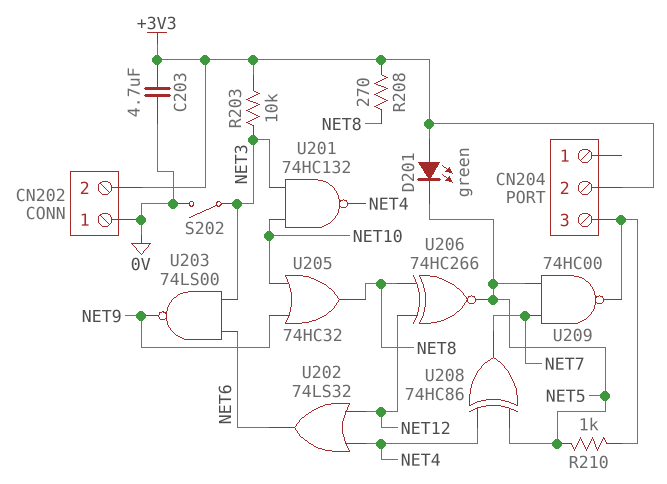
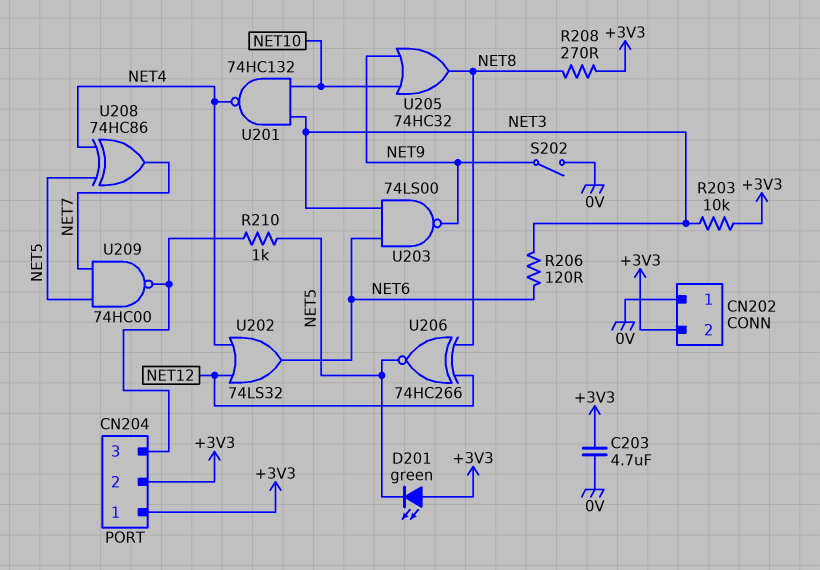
CN204 pin 1: none -> +3V3
R206: none -> 120 (NET3, NET6)
S202: switch (0V, NET3) -> switch (0V, NET9)

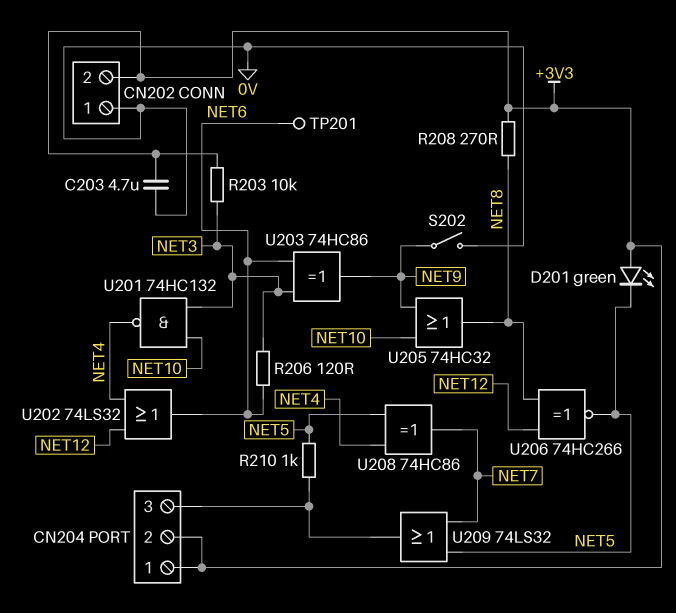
TP201: none -> test point (NET6)
U203: NAND 74LS00 (in NET3, in NET6, out NET9) -> XOR 74HC86 (in NET3, in NET6, out NET9)
U209: NAND 74HC00 (in NET5, in NET7, out CN204/3) -> OR 74LS32 (in NET5, in NET7, out CN204/3)

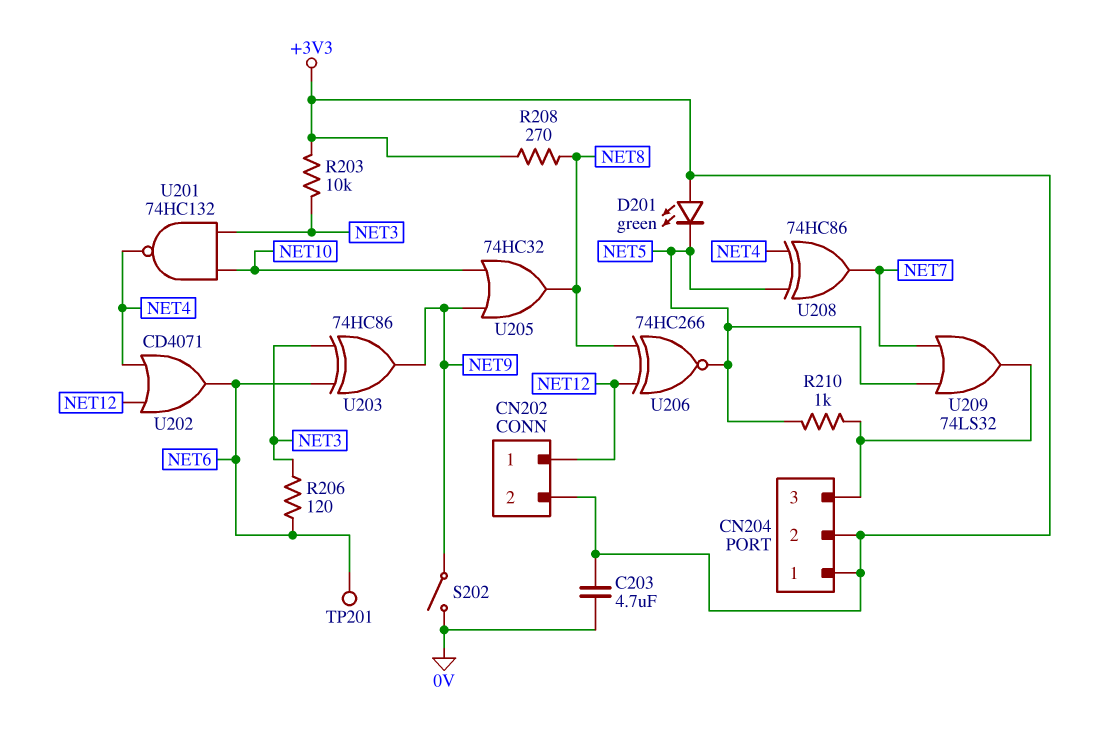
CN202 pin 1: 0V -> NET12
U202: OR 74LS32 (in NET4, in NET12, out NET6) -> OR CD4071 (in NET4, in NET12, out NET6)

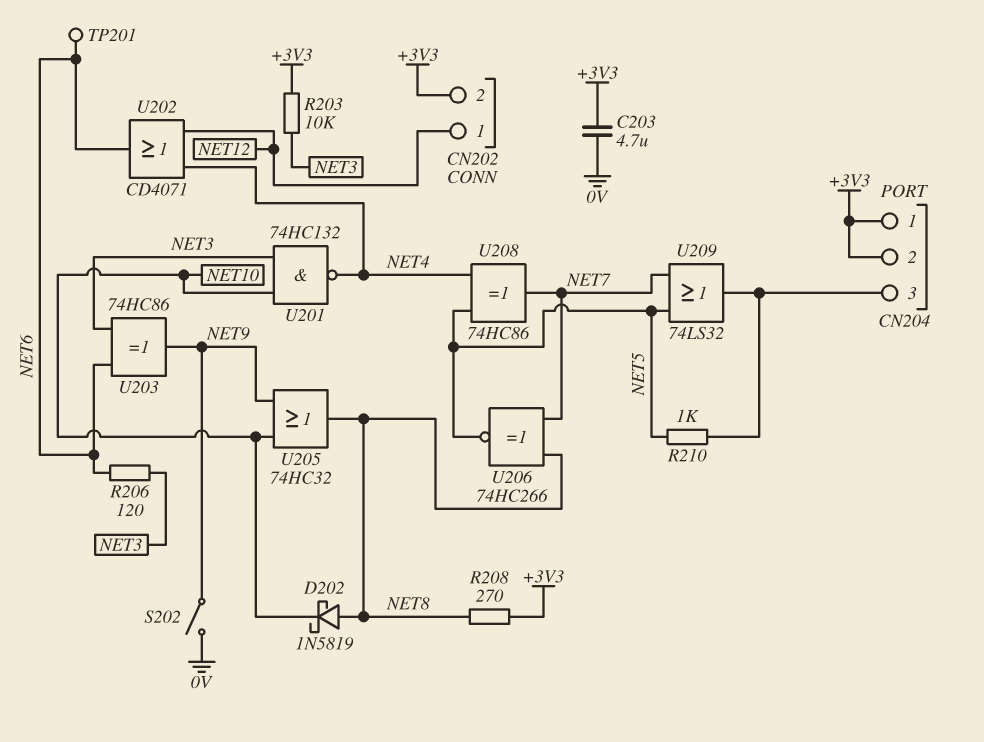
D201: LED green (A +3V3, K NET5) -> none
D202: none -> schottky 1N5819 (A NET8, K NET10)
U206: XNOR 74HC266 (in NET8, in NET12, out NET5) -> XNOR 74HC266 (in NET7, in NET8, out NET5)

